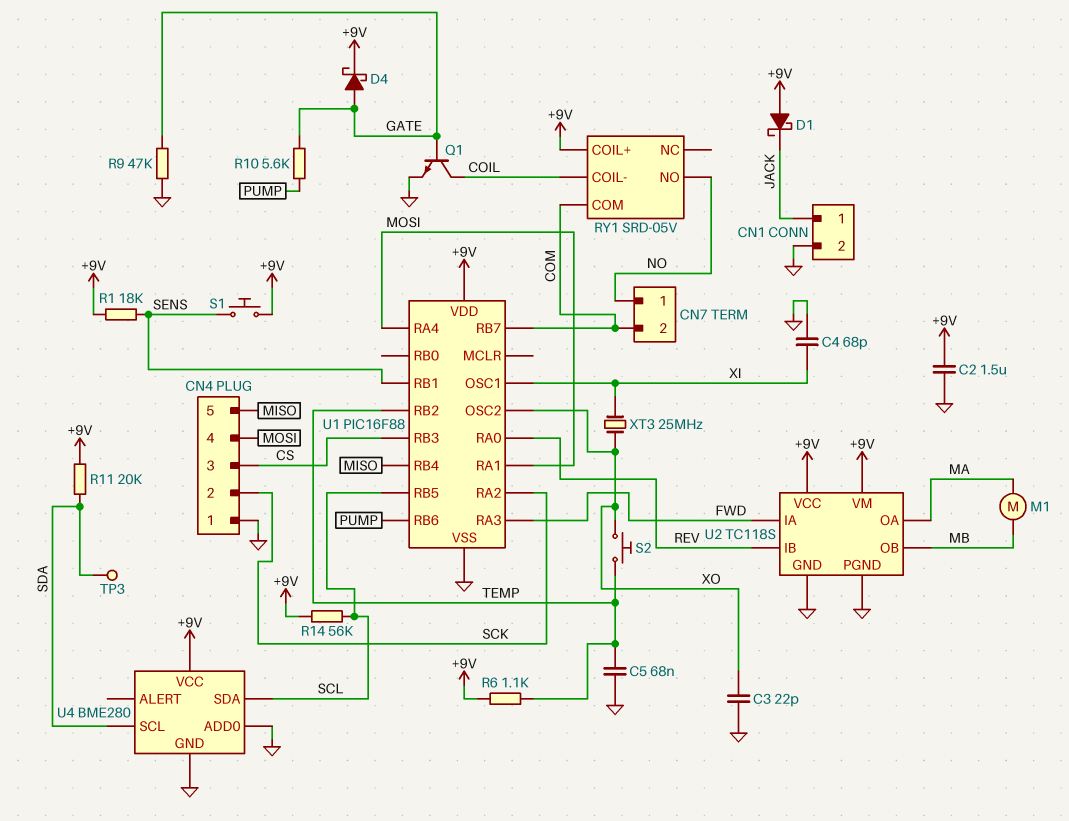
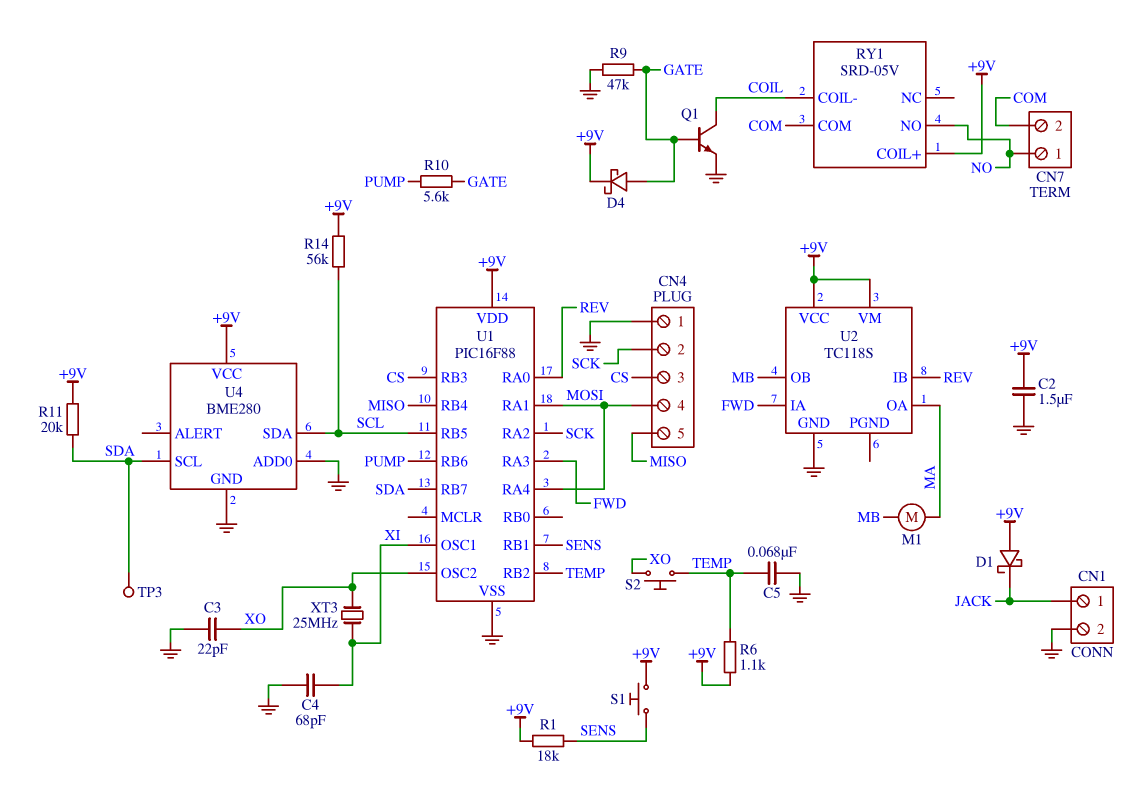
U1 pin RB7: COM -> SDA
U2 pin PGND: GND -> none

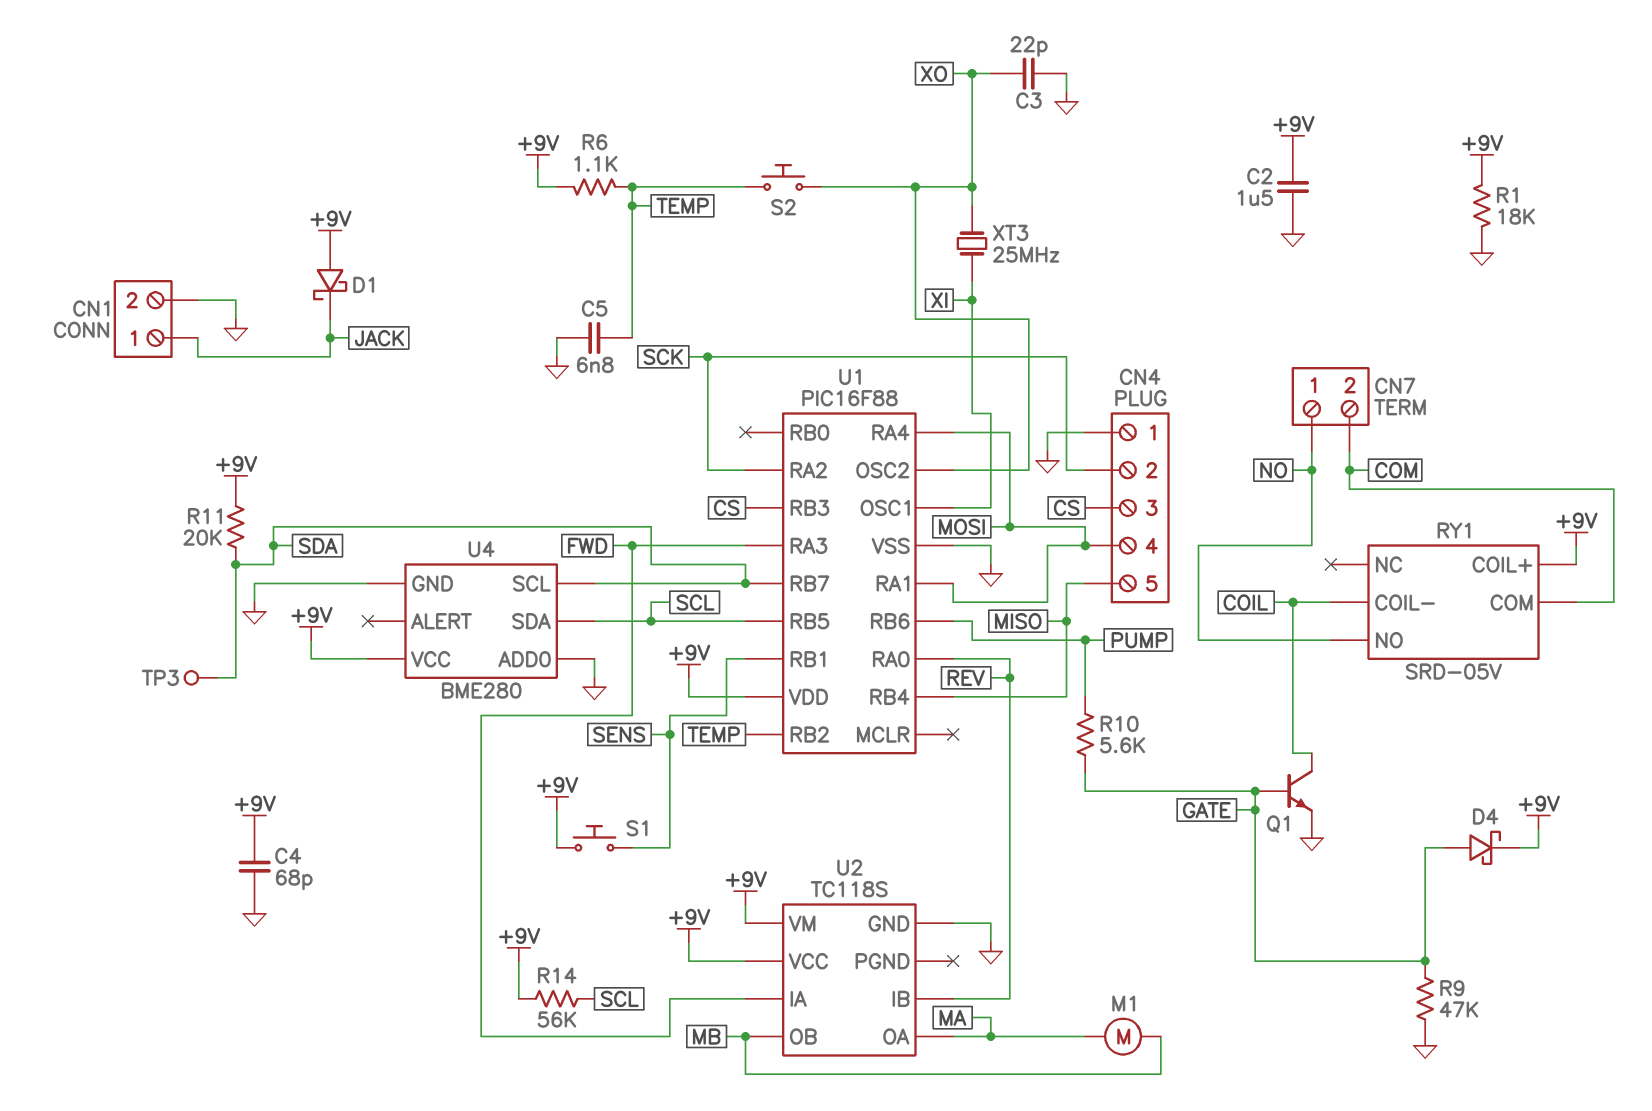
C4: 68pF (GND, XI) -> 68pF (+9V, GND)
C5: 68nF (GND, TEMP) -> 6.8nF (GND, TEMP)
R1: 18k (+9V, SENS) -> 18k (+9V, GND)

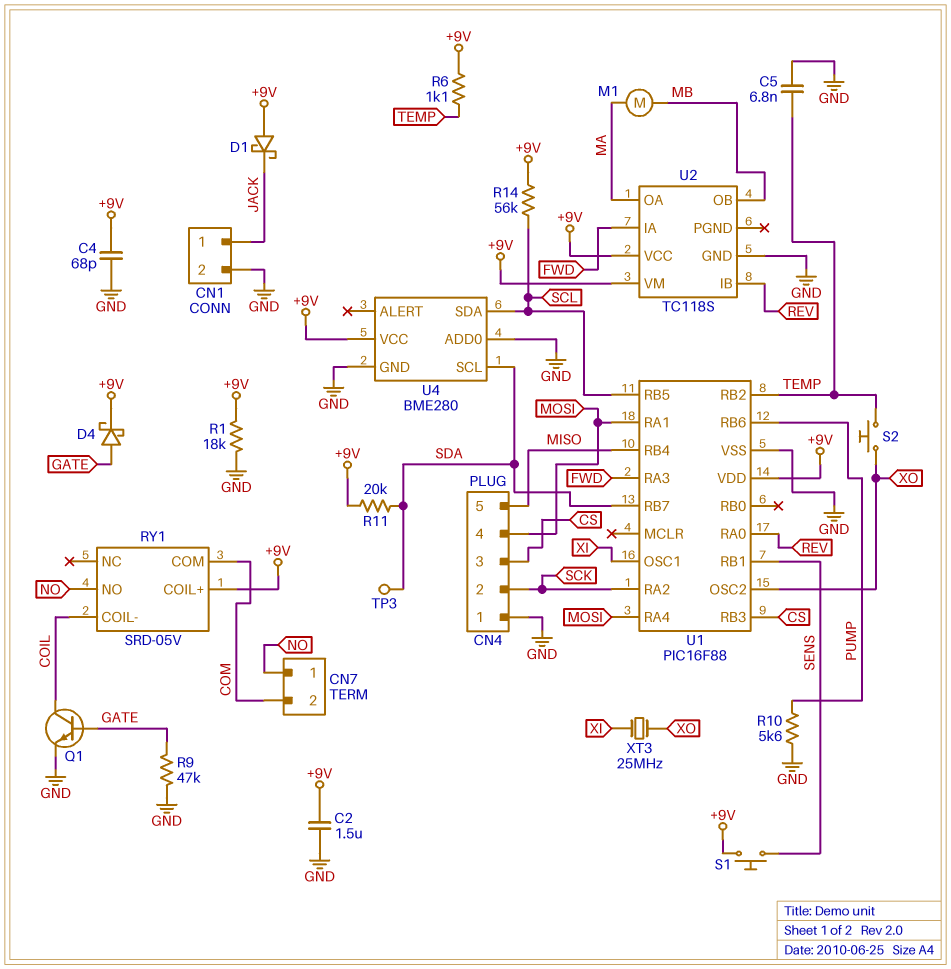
C3: 22pF (GND, XO) -> none
R10: 5.6k (GATE, PUMP) -> 5.6k (GND, PUMP)

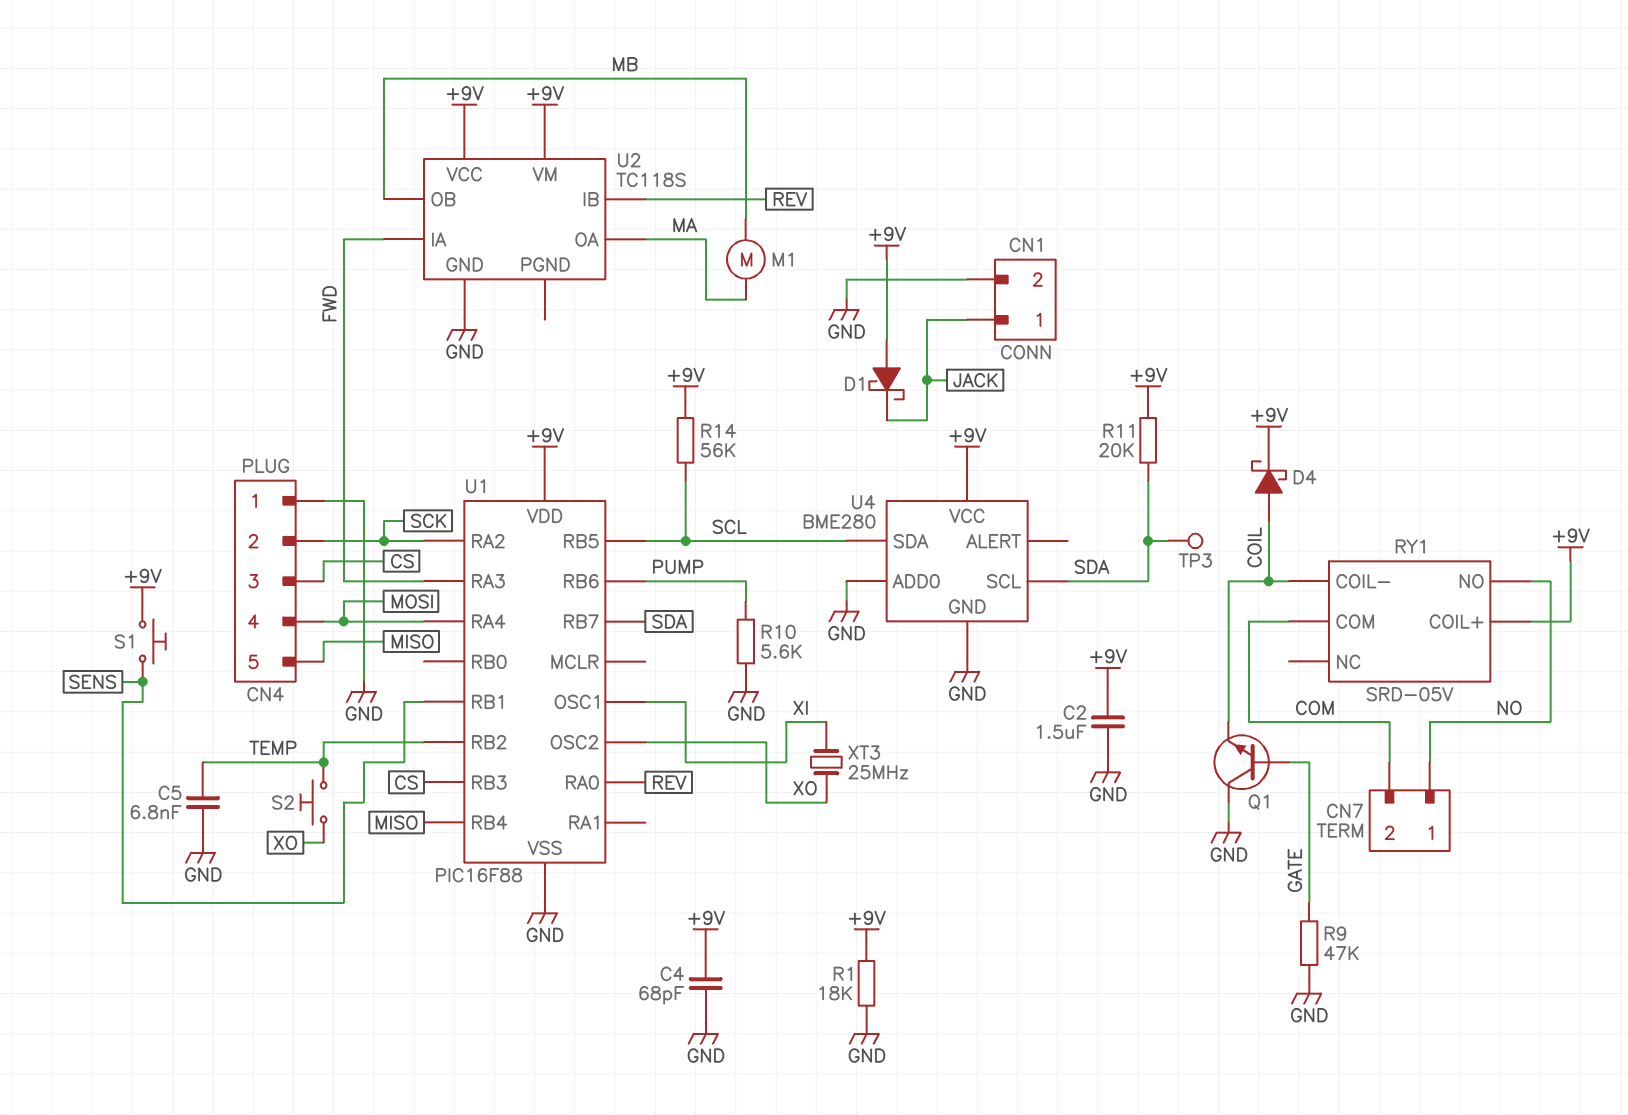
D4: schottky (A GATE, K +9V) -> schottky (A COIL, K +9V)
Q1: NPN (B GATE, C COIL, E GND) -> NPN (B GATE, C GND, E COIL)
R6: 1.1k (+9V, TEMP) -> none
U1 pin RA1: MOSI -> none

